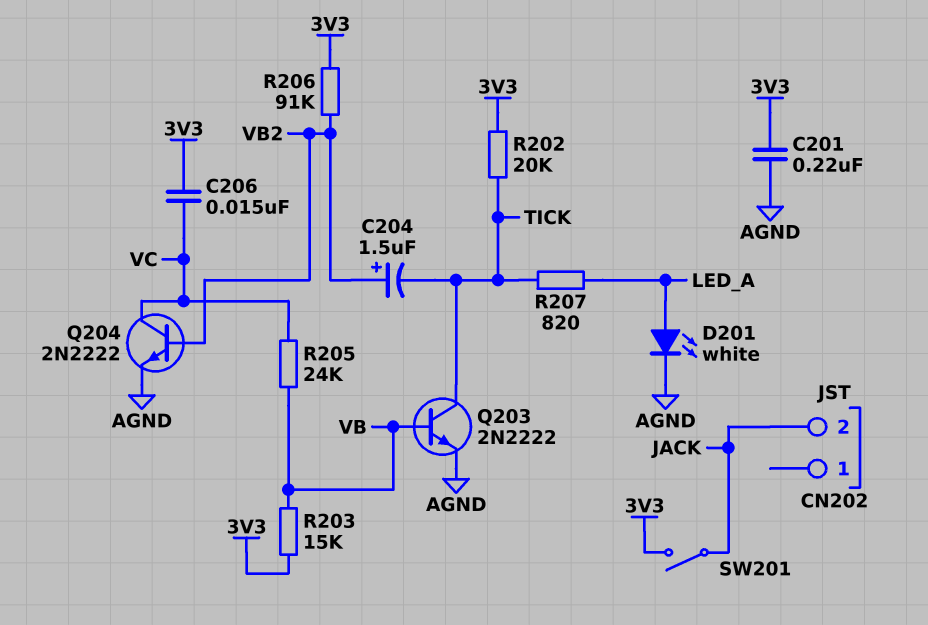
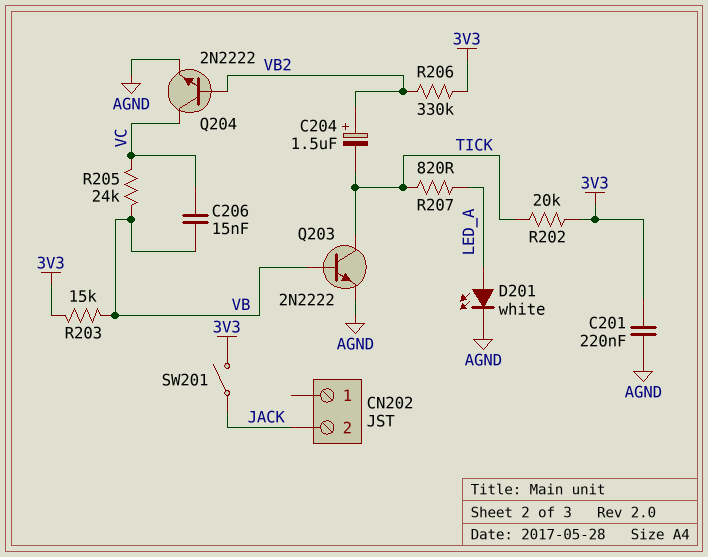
C206: 15nF (3V3, VC) -> 15nF (VB, VC)
R206: 91k (3V3, VB2) -> 330k (3V3, VB2)

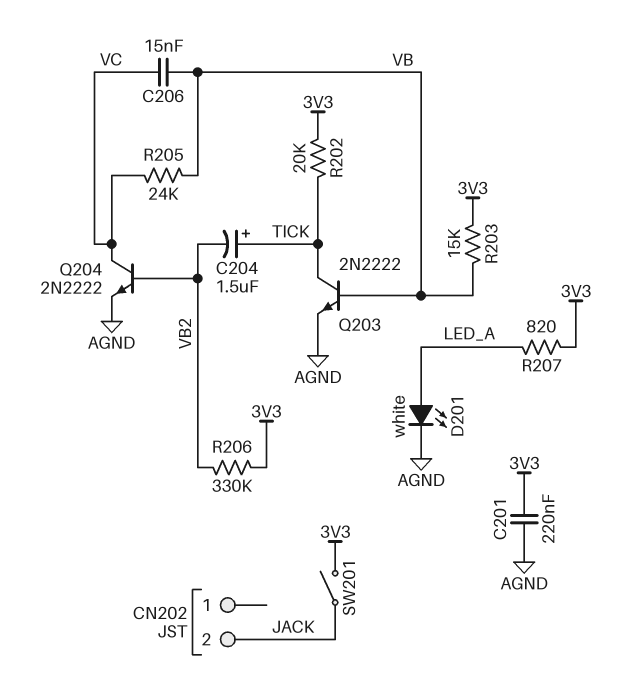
C204: 1.5uF (plus VB2, minus TICK) -> 1.5uF (plus TICK, minus VB2)
R207: 820 (LED_A, TICK) -> 820 (3V3, LED_A)

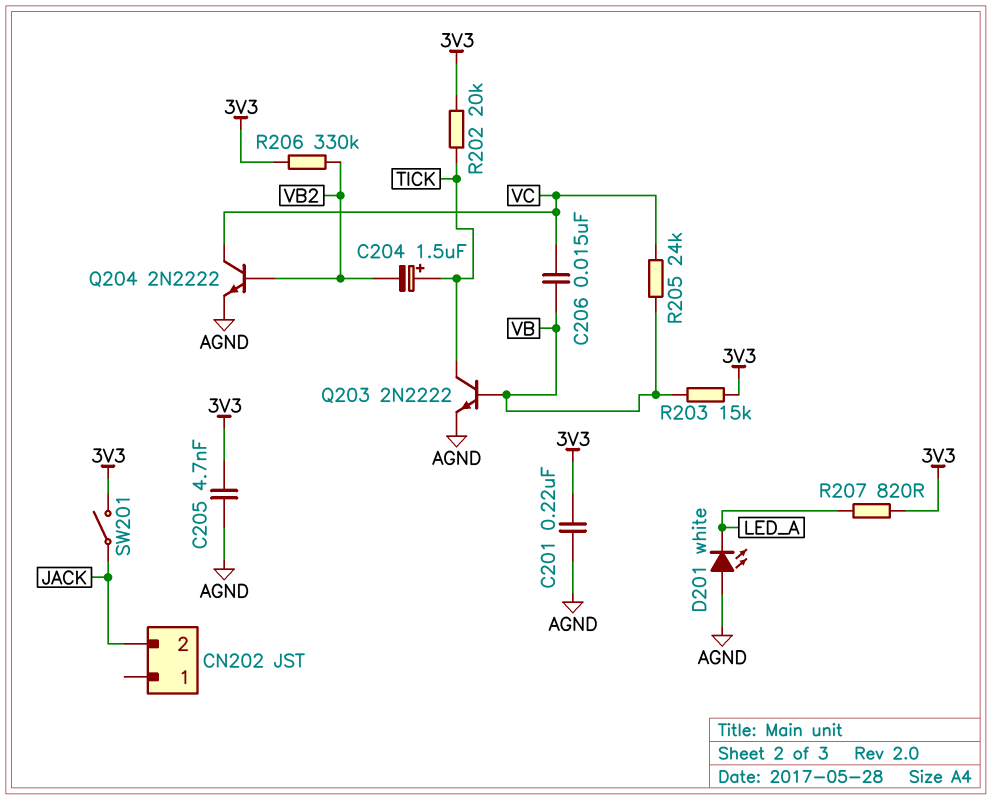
C205: none -> 4.7nF (3V3, AGND)
D201: LED white (A LED_A, K AGND) -> LED white (A AGND, K LED_A)

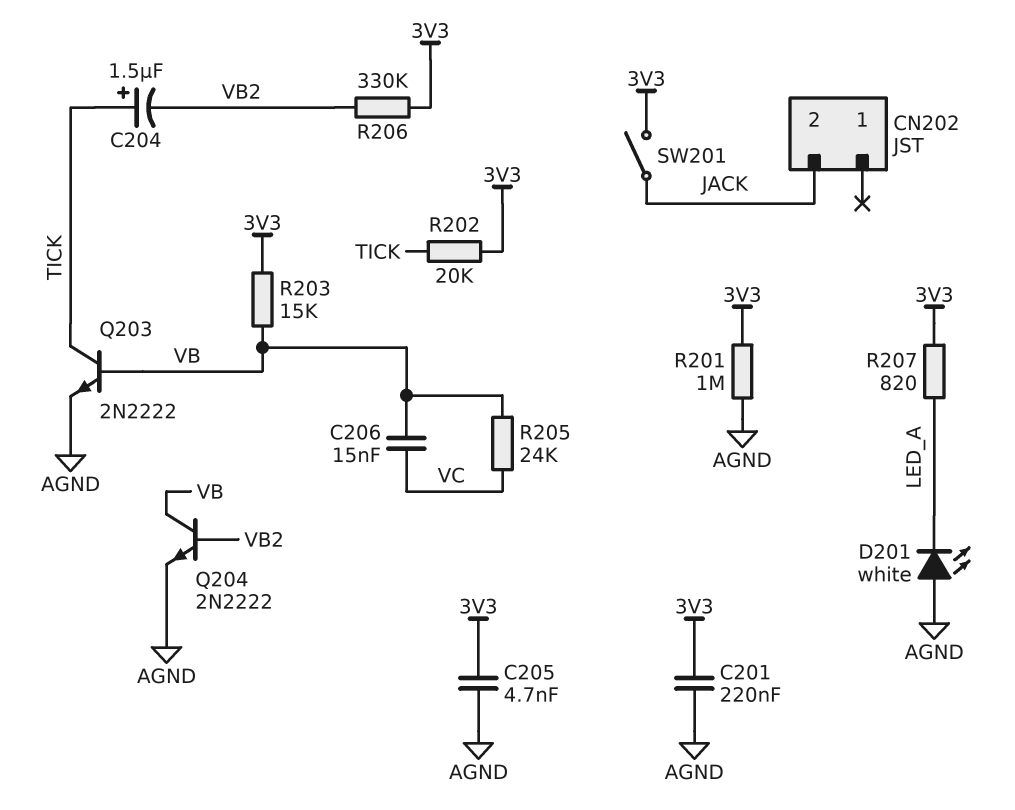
Q204: NPN 2N2222 (B VB2, C VC, E AGND) -> NPN 2N2222 (B VB2, C VB, E AGND)
R201: none -> 1M (3V3, AGND)

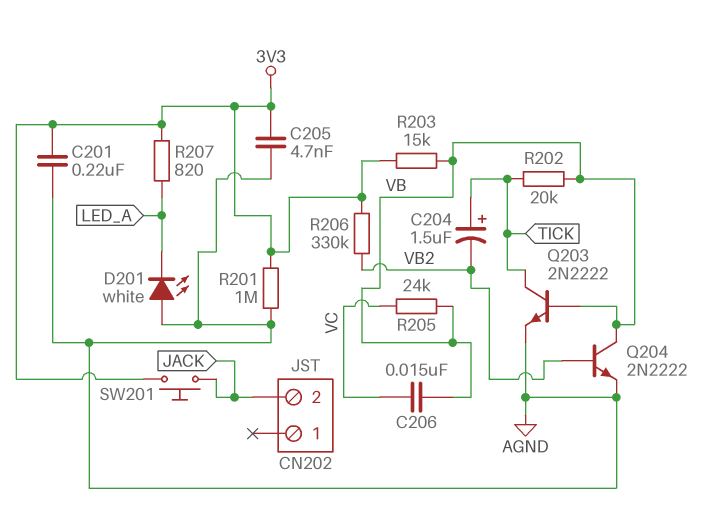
R202: 20k (3V3, TICK) -> 20k (TICK, VB)
SW201: switch (3V3, JACK) -> button (3V3, JACK)

